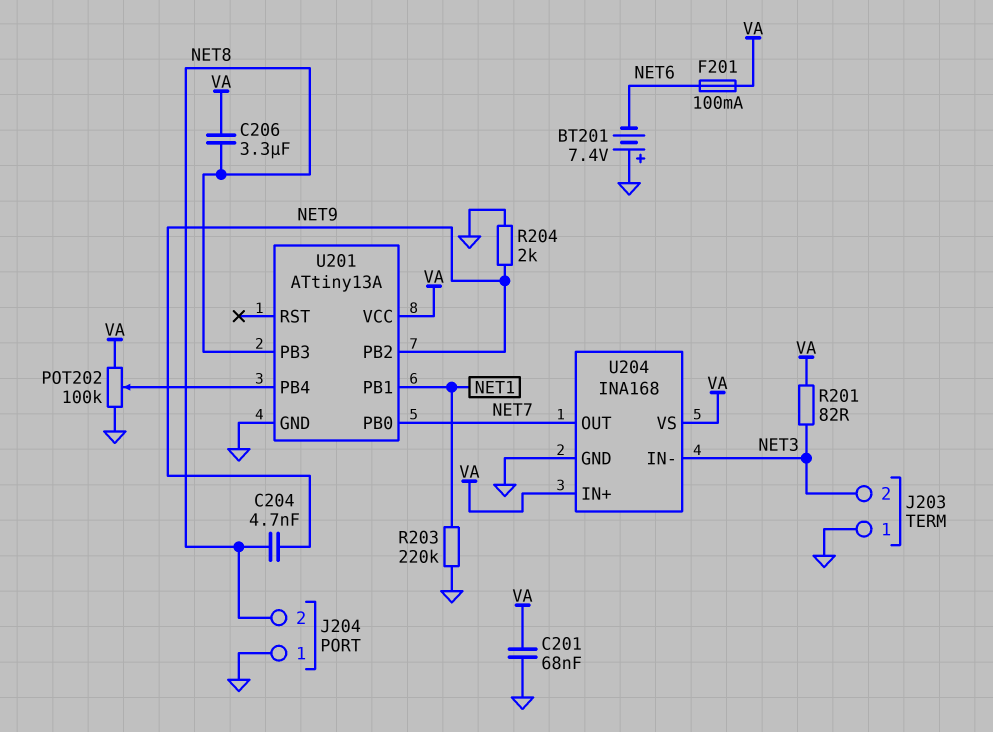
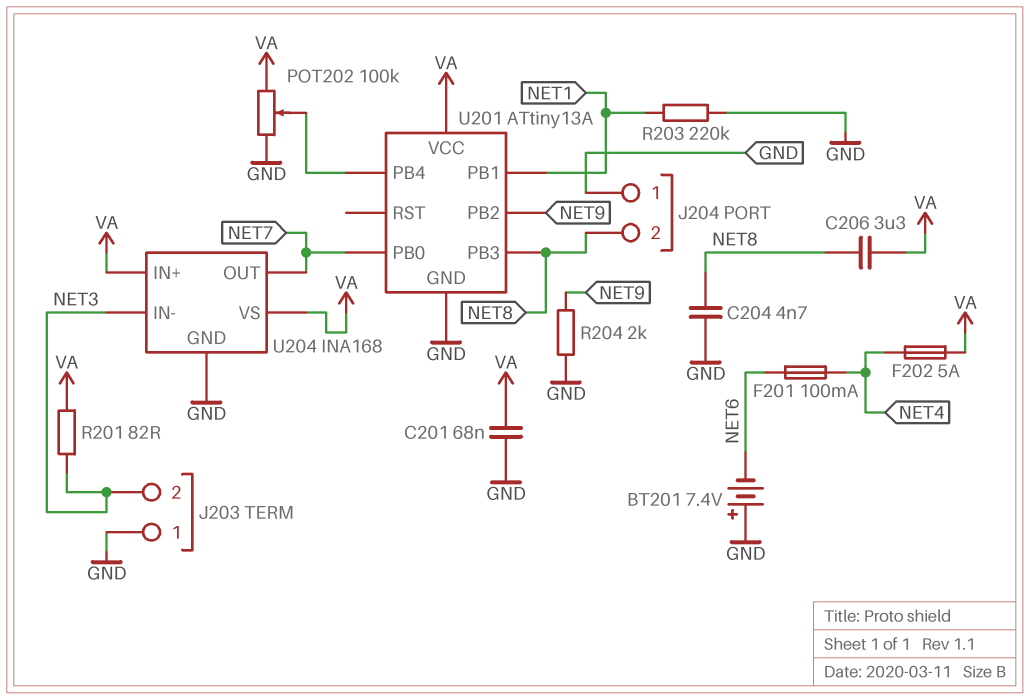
C204: 4.7nF (NET8, NET9) -> 4.7nF (GND, NET8)
F201: 100mA (NET6, VA) -> 100mA (NET4, NET6)
F202: none -> 5A (NET4, VA)

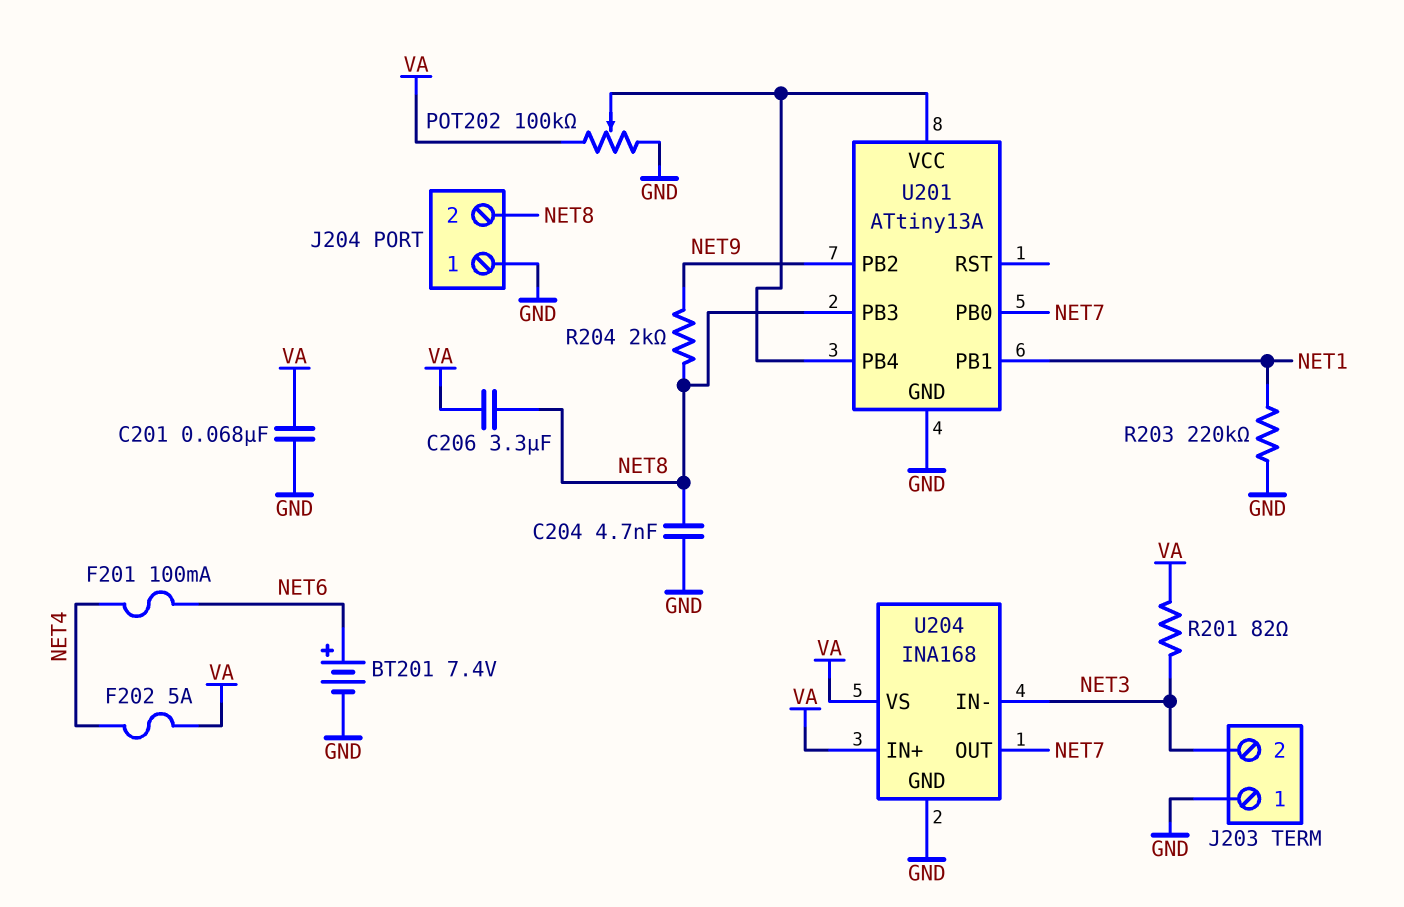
BT201: 7.4V (plus GND, minus NET6) -> 7.4V (plus NET6, minus GND)
R204: 2k (GND, NET9) -> 2k (NET8, NET9)
U201 pin VCC: VA -> U201/PB4

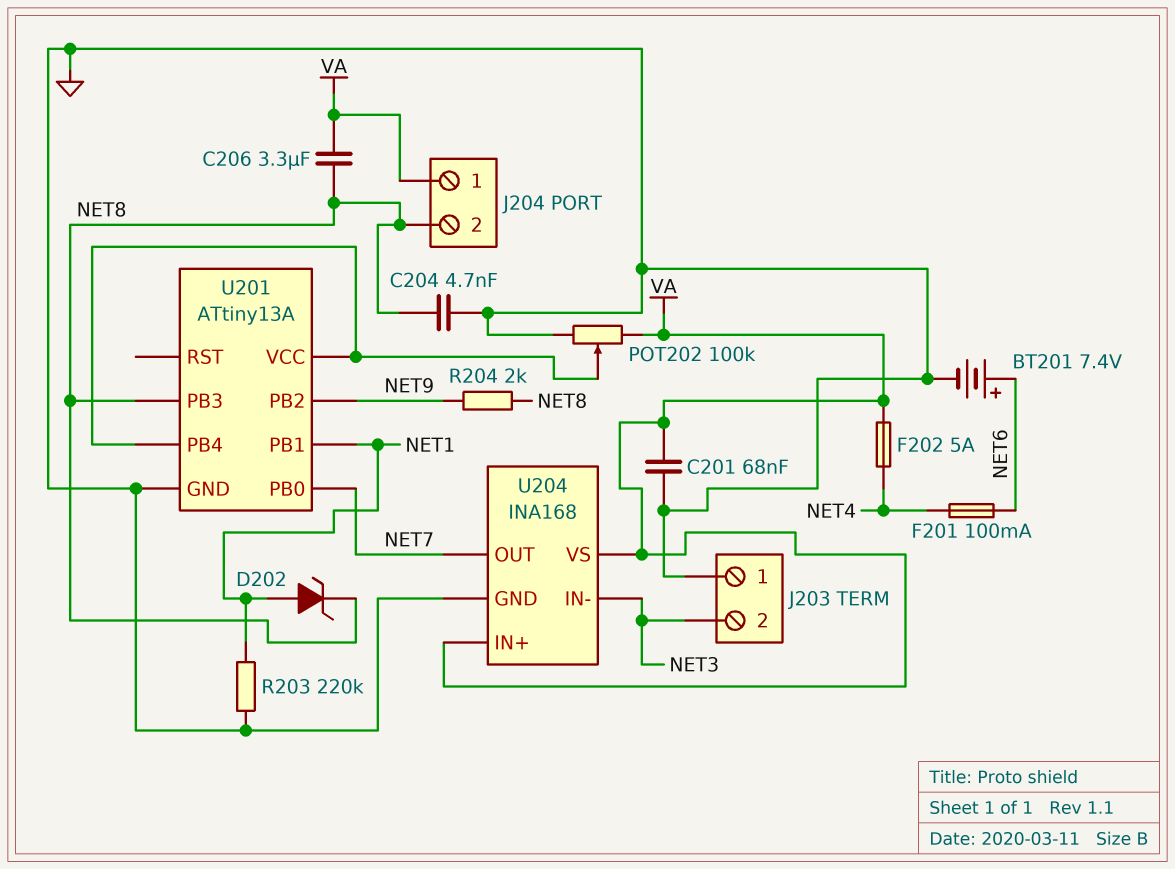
D202: none -> zener (A NET1, K NET8)
J204 pin 1: GND -> VA
R201: 82 (NET3, VA) -> none

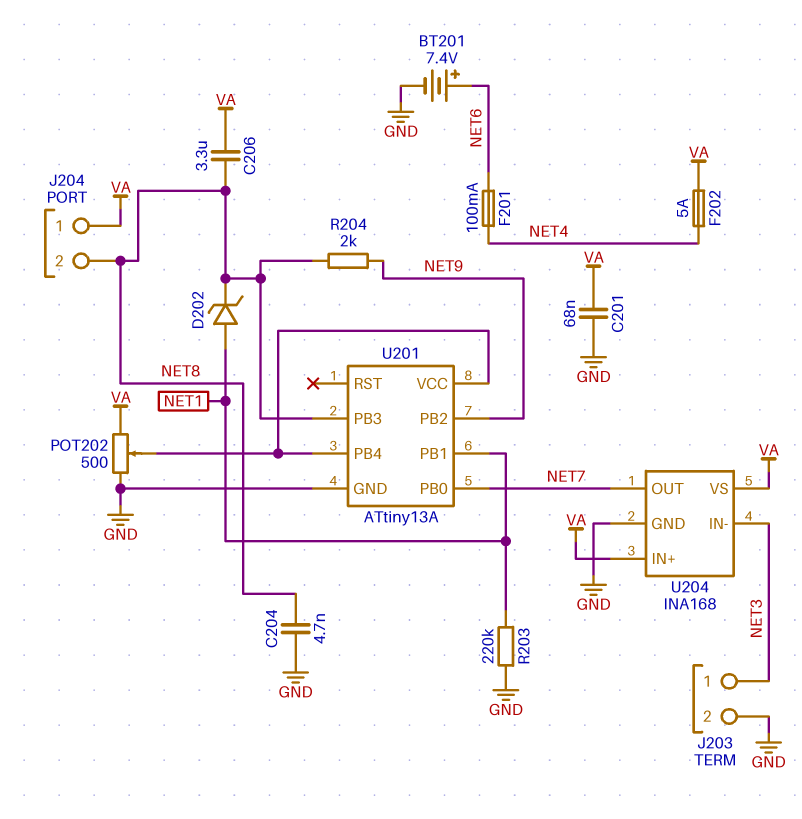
J203 pin 1: GND -> NET3
J203 pin 2: NET3 -> GND
POT202: 100k (GND, VA, wiper U201/PB4) -> 500 (GND, VA, wiper U201/PB4)

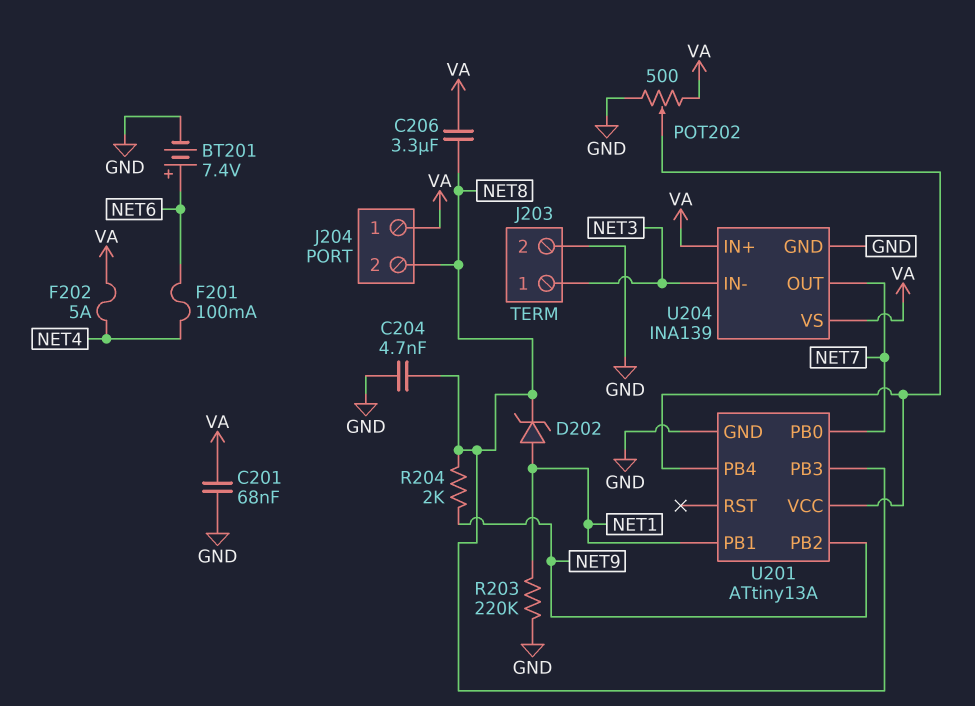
U204: INA168 -> INA139

